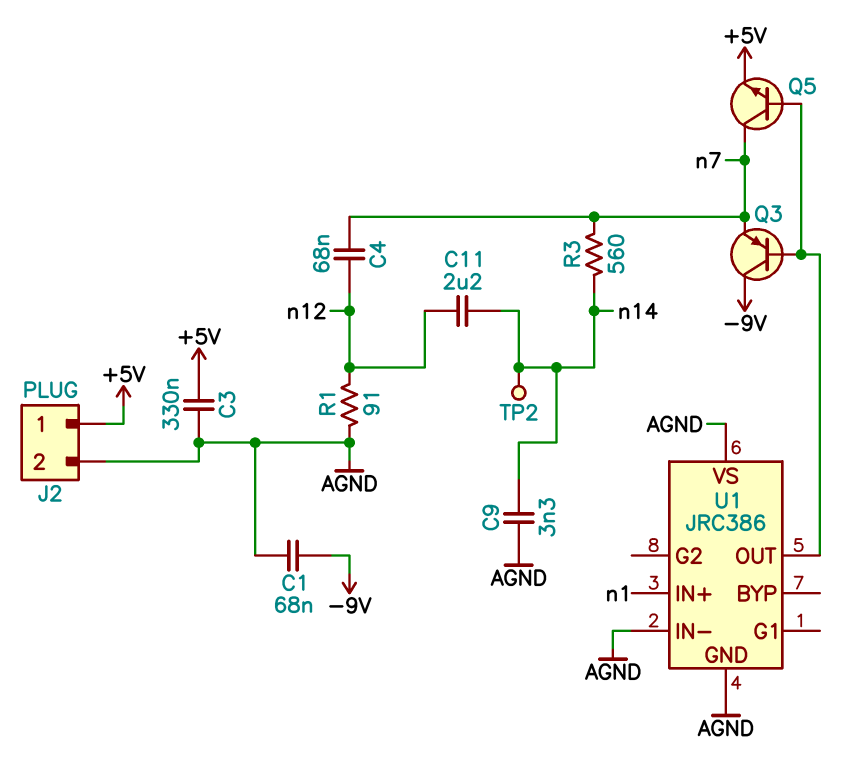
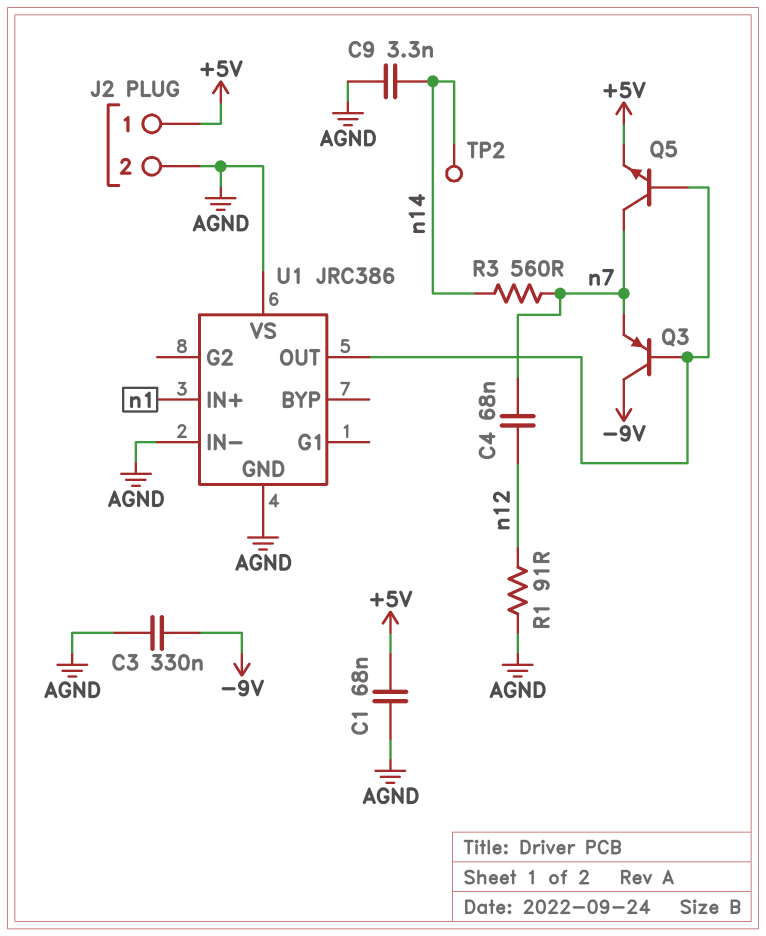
C1: 68nF (-9V, AGND) -> 68nF (+5V, AGND)
C3: 330nF (+5V, AGND) -> 330nF (-9V, AGND)
C11: 2.2uF (n12, n14) -> none

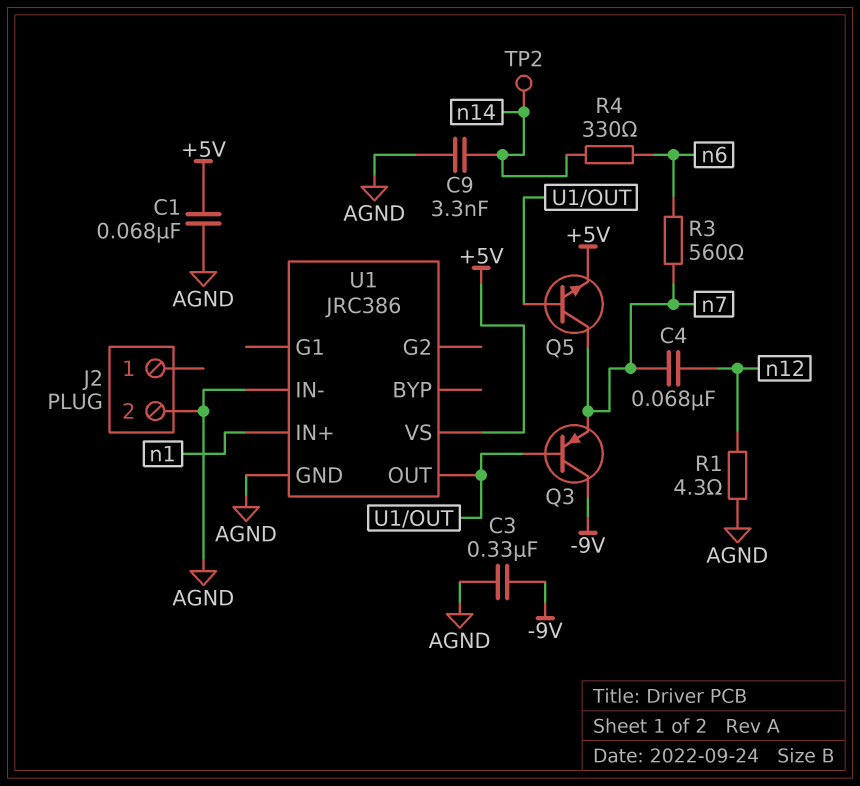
J2 pin 1: +5V -> none
R1: 91 (AGND, n12) -> 4.3 (AGND, n12)
R3: 560 (n7, n14) -> 560 (n6, n7)
R4: none -> 330 (n6, n14)
U1 pin VS: AGND -> +5V

